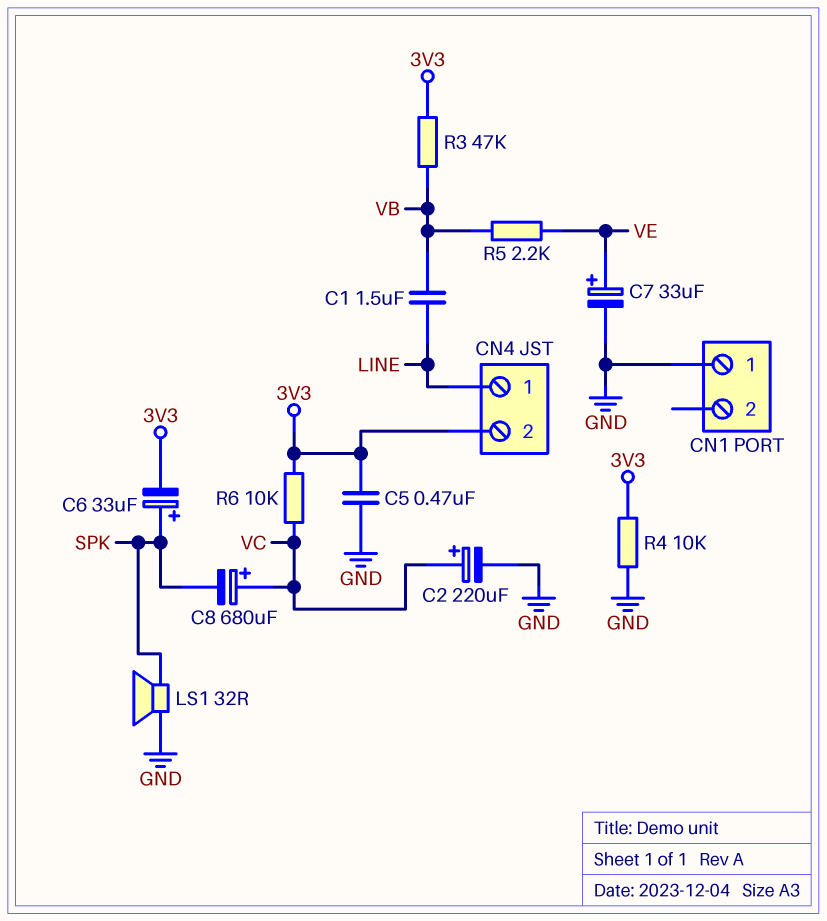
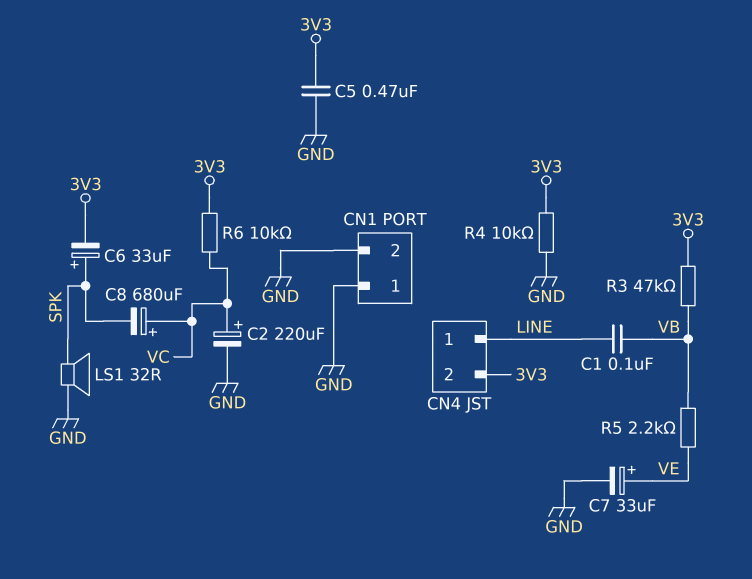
C1: 1.5uF (LINE, VB) -> 100nF (LINE, VB)
CN1 pin 2: none -> GND

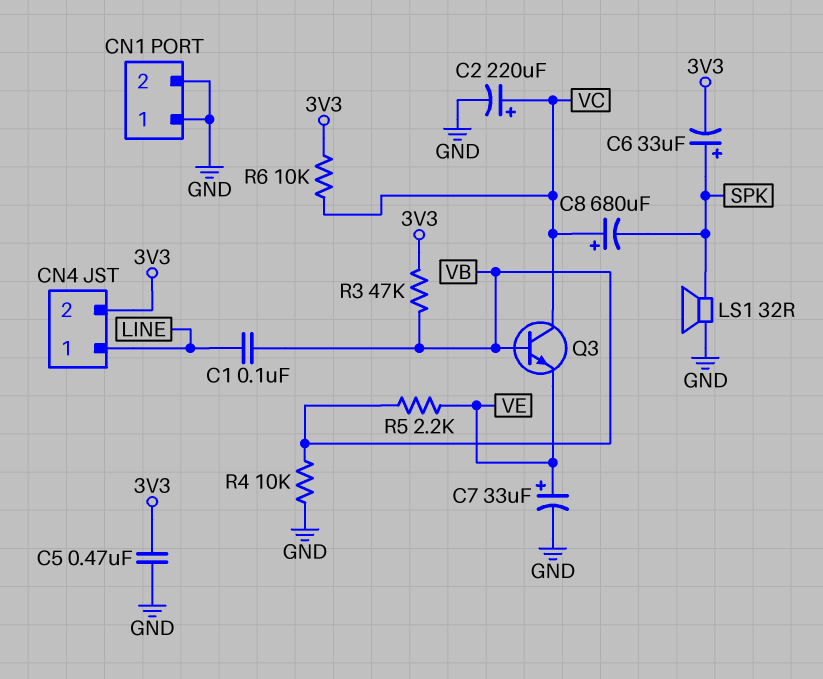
Q3: none -> NPN (B VB, C VC, E VE)
R4: 10k (3V3, GND) -> 10k (GND, VB)

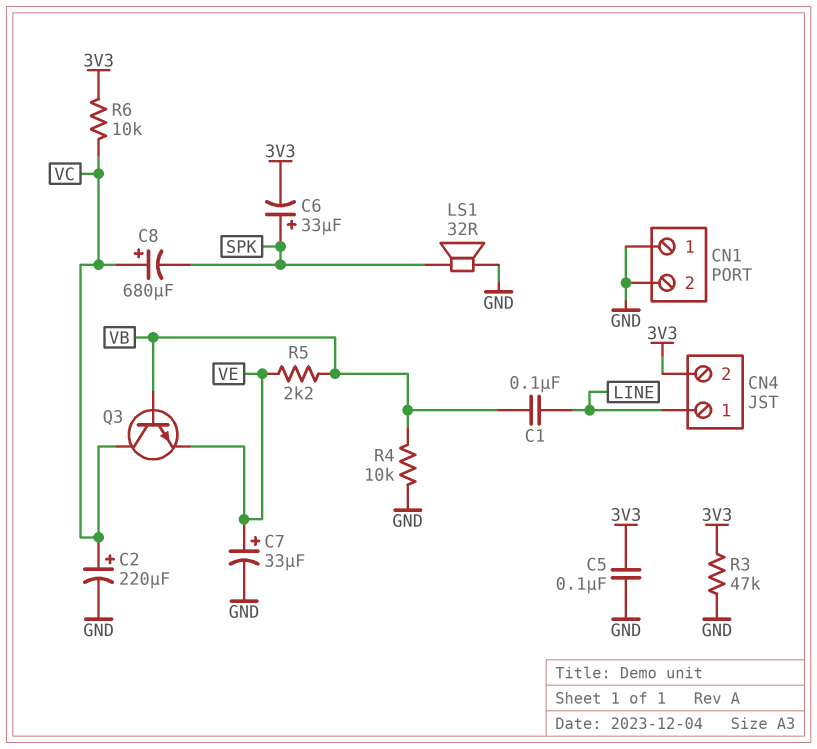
C5: 470nF (3V3, GND) -> 100nF (3V3, GND)
R3: 47k (3V3, VB) -> 47k (3V3, GND)

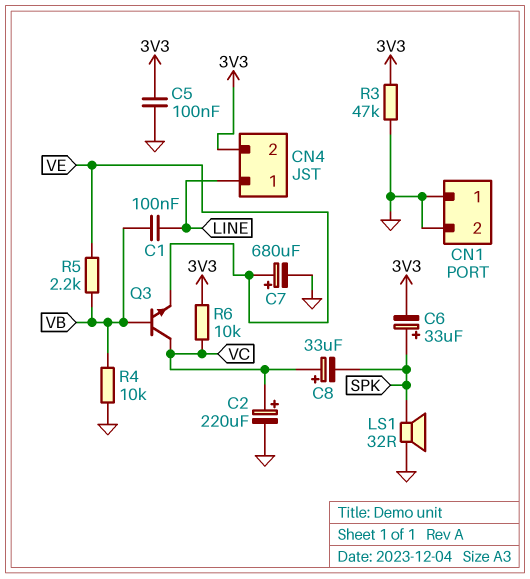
C7: 33uF (plus VE, minus GND) -> 680uF (plus VE, minus GND)
C8: 680uF (plus VC, minus SPK) -> 33uF (plus VC, minus SPK)

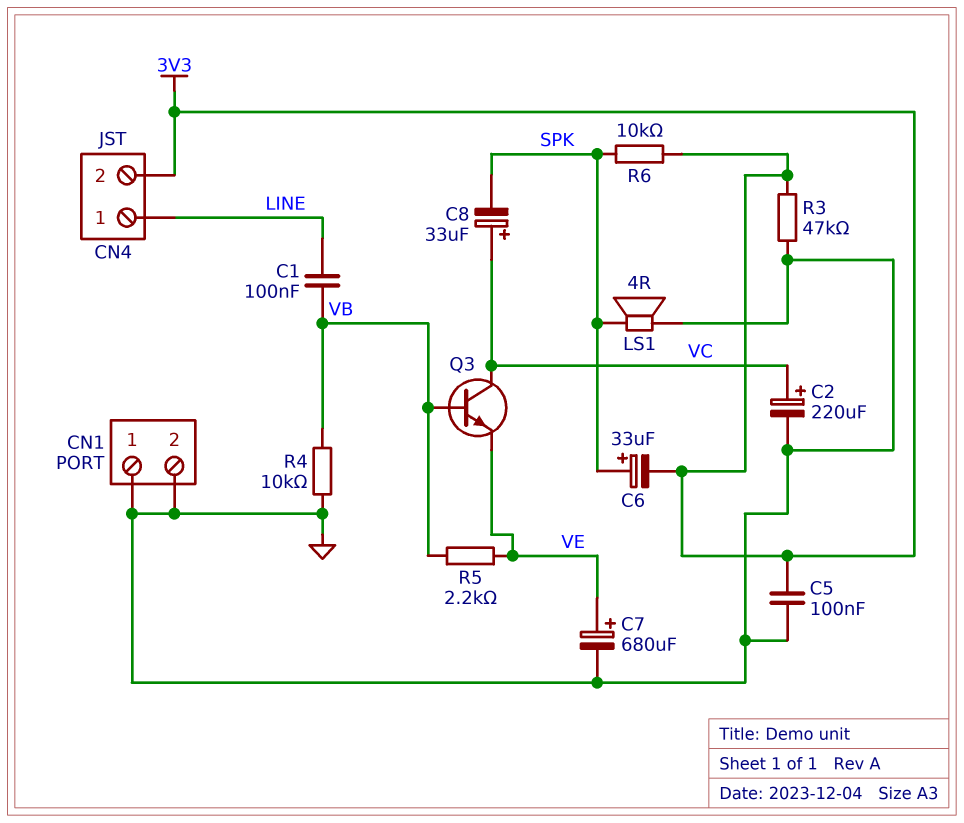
LS1: speaker 32R (GND, SPK) -> speaker 4R (GND, SPK)
R6: 10k (3V3, VC) -> 10k (3V3, SPK)

